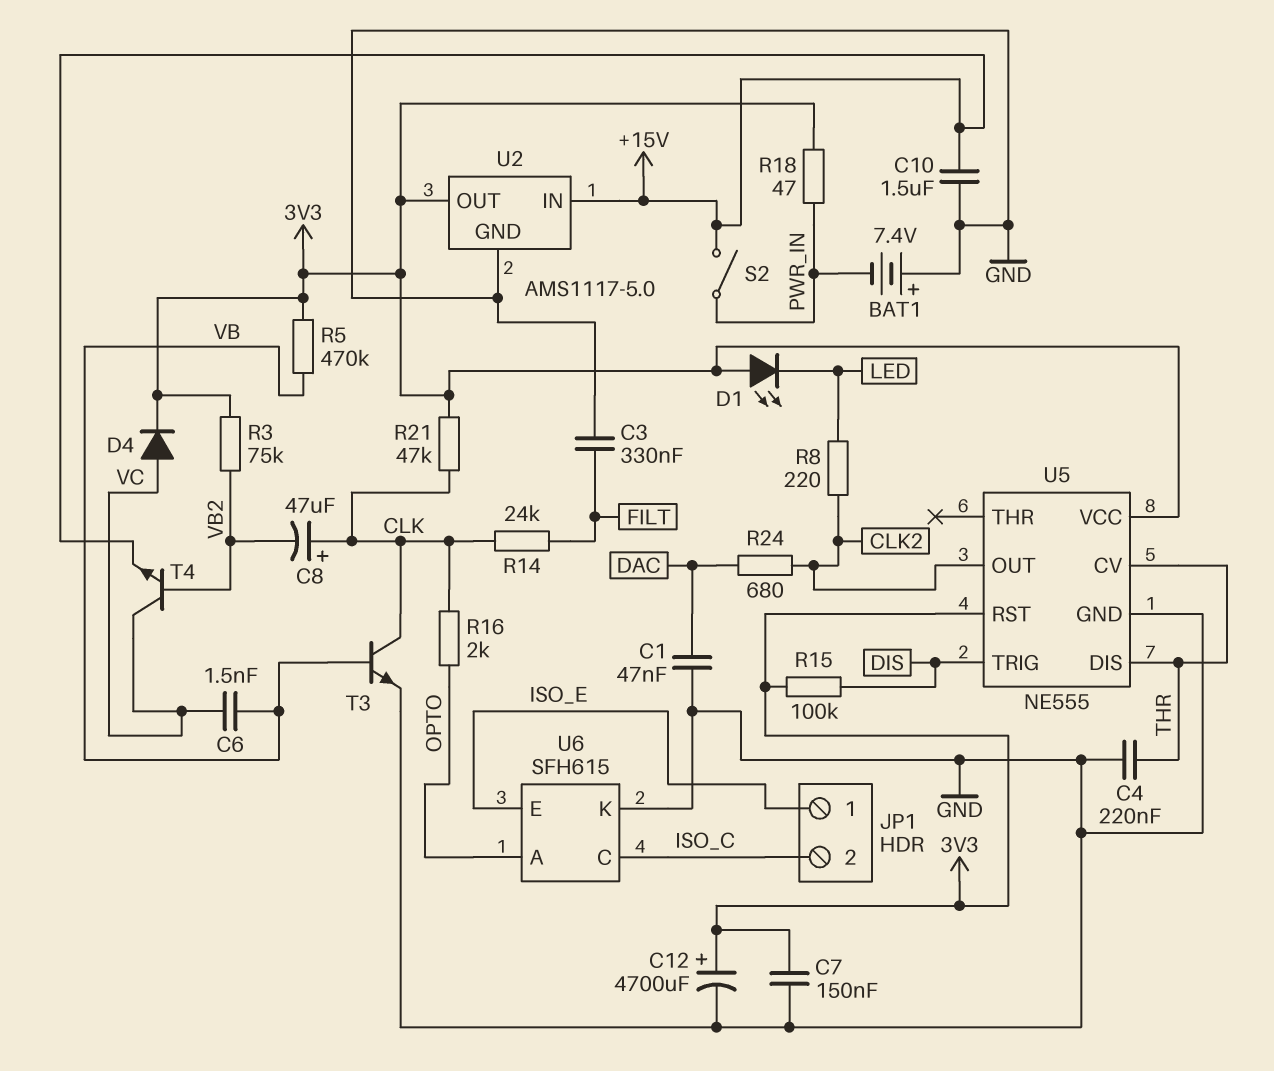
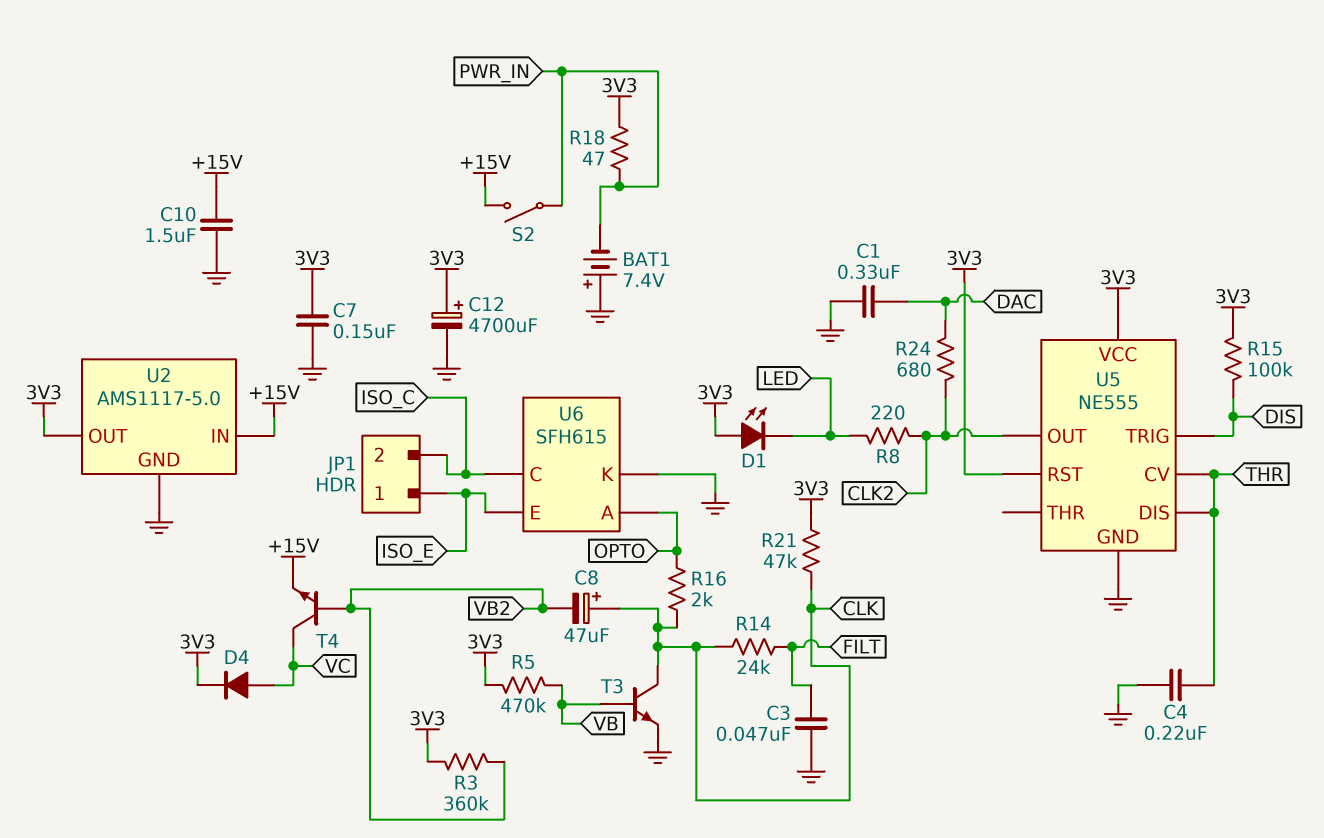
C1: 47nF (DAC, GND) -> 330nF (DAC, GND)
C3: 330nF (FILT, GND) -> 47nF (FILT, GND)
C6: 1.5nF (VB, VC) -> none
R3: 75k (3V3, VB2) -> 360k (3V3, VB2)

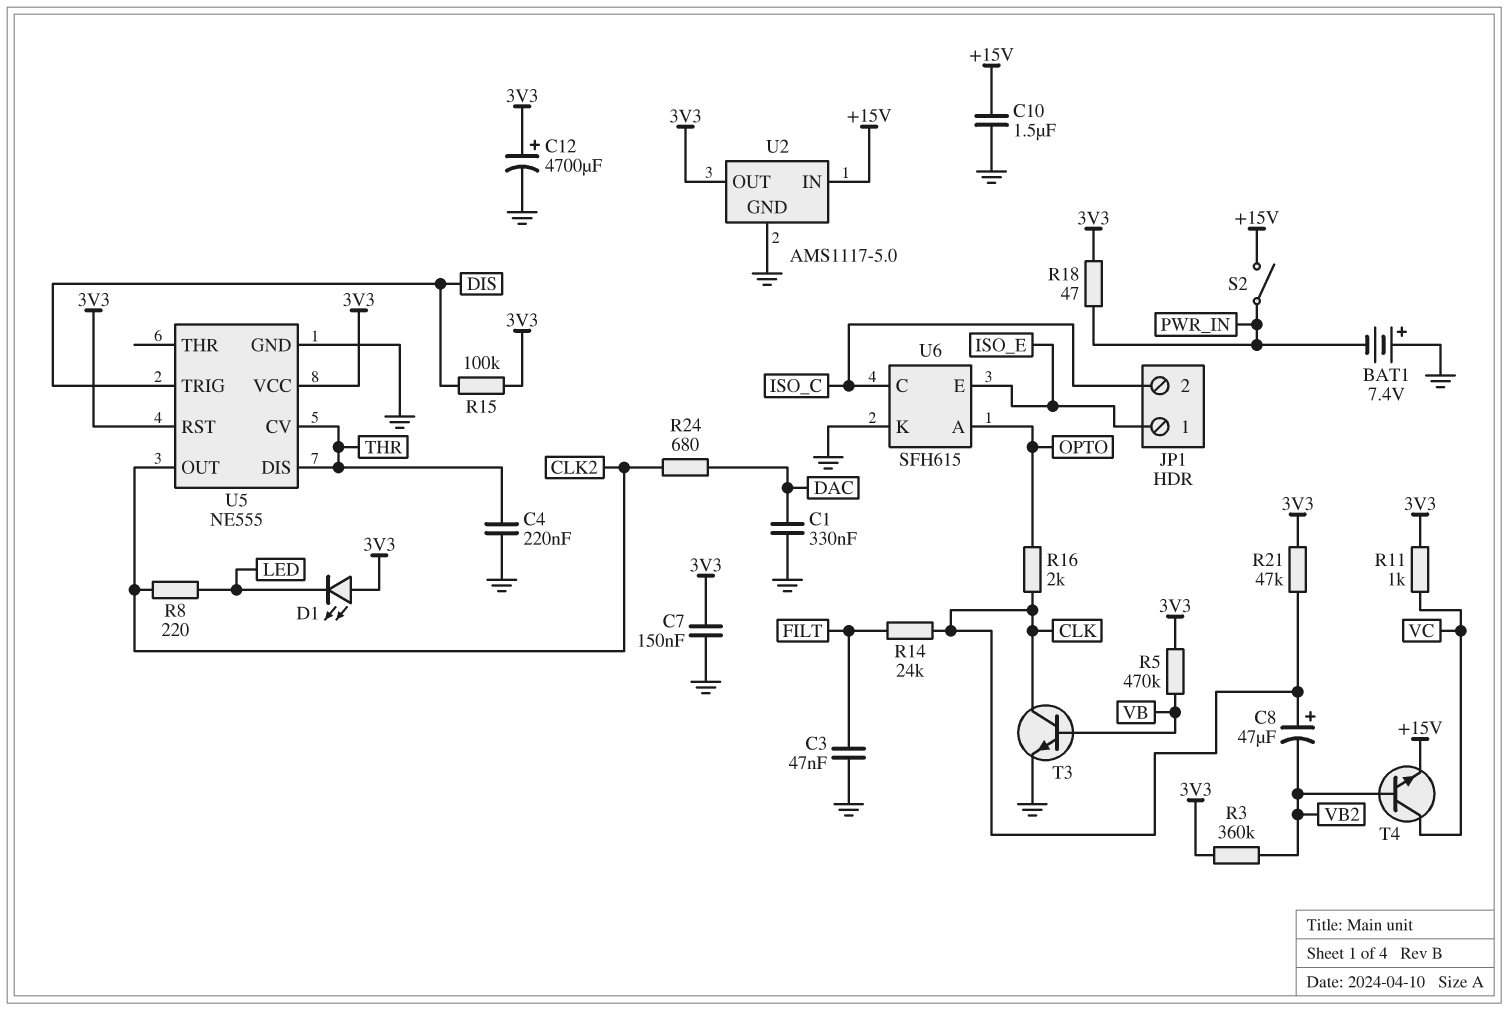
D4: diode (A VC, K 3V3) -> none
R11: none -> 1k (3V3, VC)

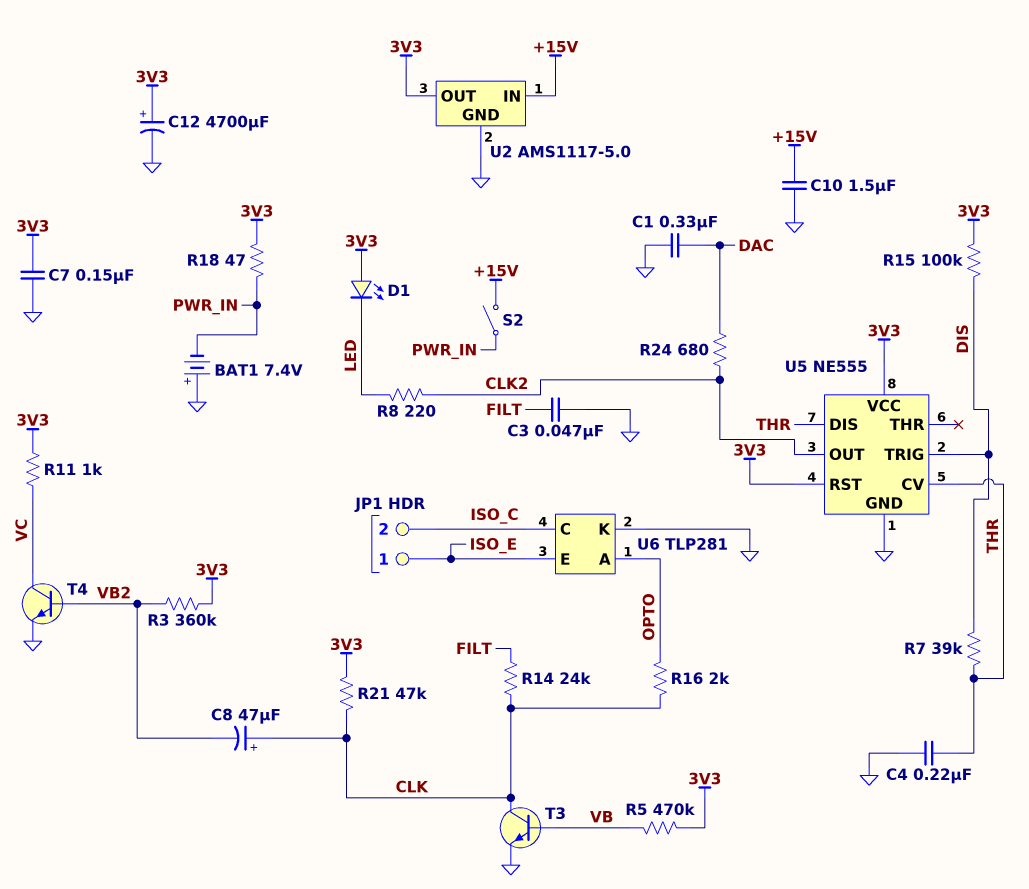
R7: none -> 39k (DIS, THR)
T4: NPN (B VB2, C VC, E +15V) -> NPN (B VB2, C VC, E GND)
U6: SFH615 -> TLP281

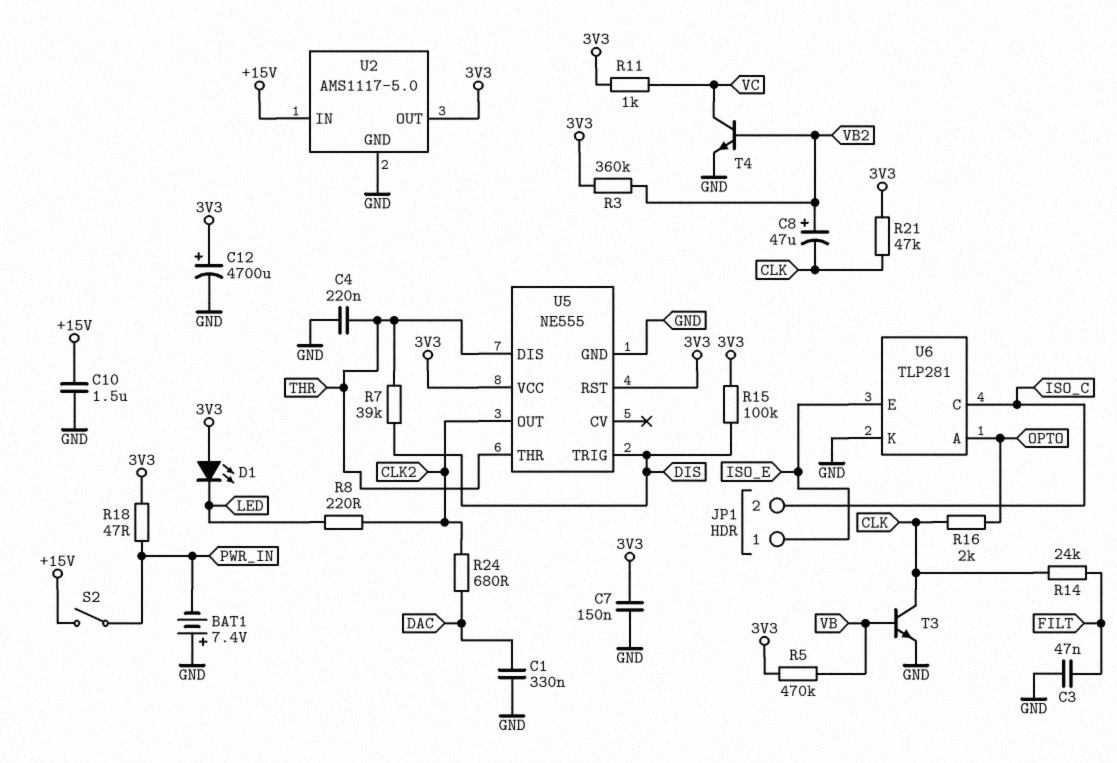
C8: 47uF (plus CLK, minus VB2) -> 47uF (plus VB2, minus CLK)
U5 pin CV: THR -> none
U5 pin THR: none -> THR

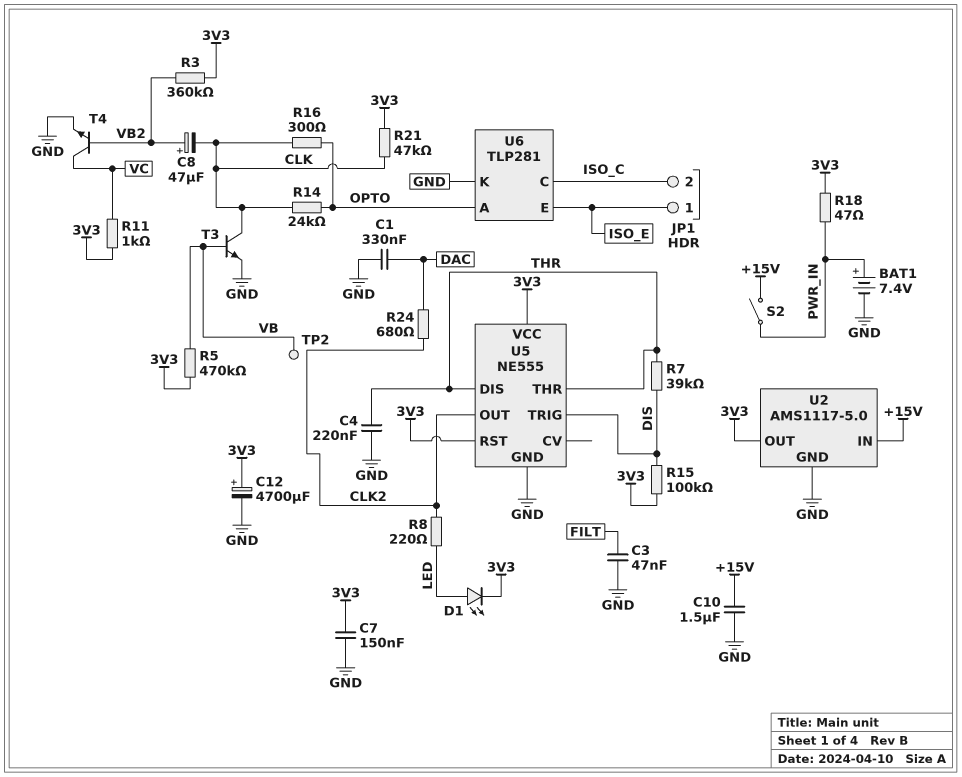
BAT1: 7.4V (plus GND, minus PWR_IN) -> 7.4V (plus PWR_IN, minus GND)
D1: LED (A 3V3, K LED) -> LED (A LED, K 3V3)
R14: 24k (CLK, FILT) -> 24k (CLK, OPTO)
R16: 2k (CLK, OPTO) -> 300 (CLK, OPTO)
TP2: none -> test point (VB)

